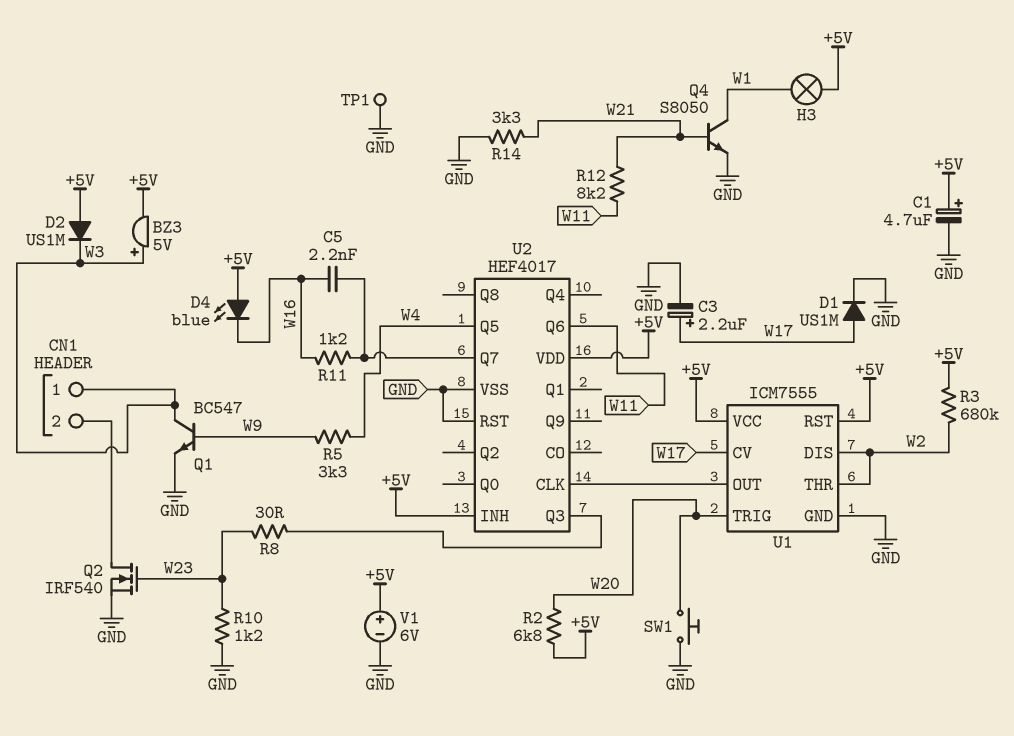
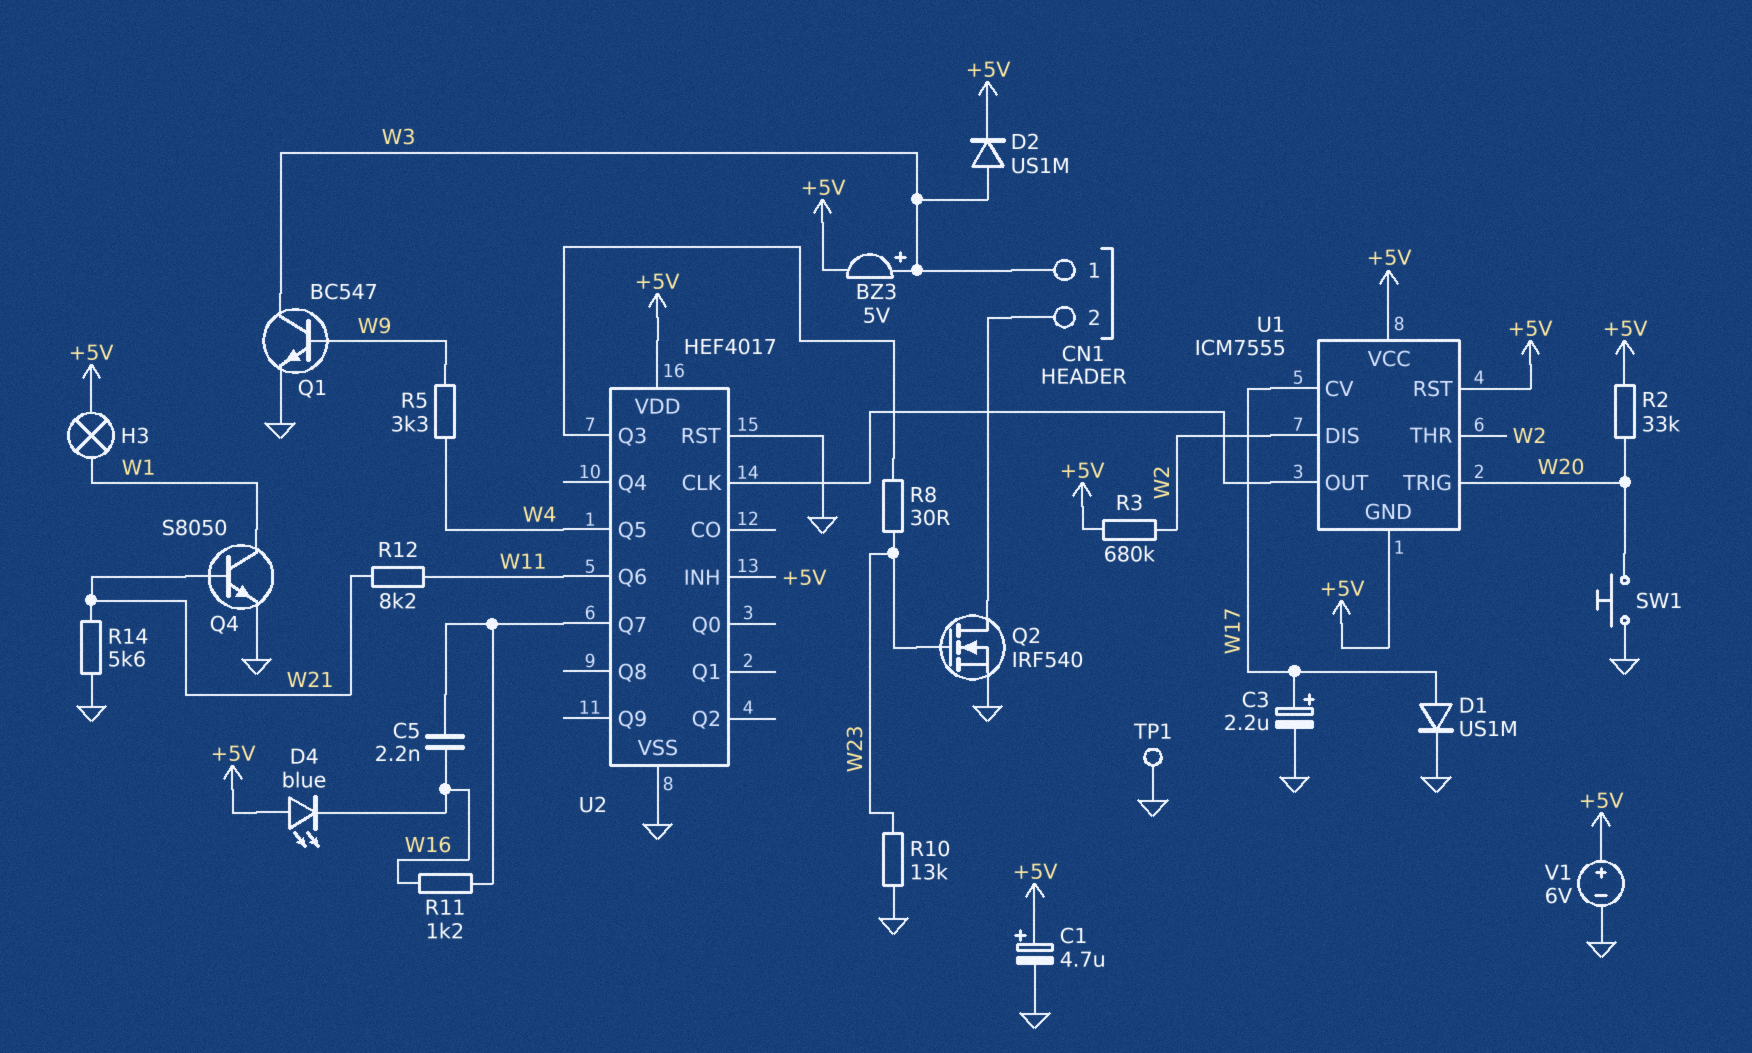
D2: diode US1M (A +5V, K W3) -> diode US1M (A W3, K +5V)
R2: 6.8k (+5V, W20) -> 33k (+5V, W20)
R10: 1.2k (GND, W23) -> 13k (GND, W23)
R14: 3.3k (GND, W21) -> 5.6k (GND, W21)
U1 pin GND: GND -> +5V

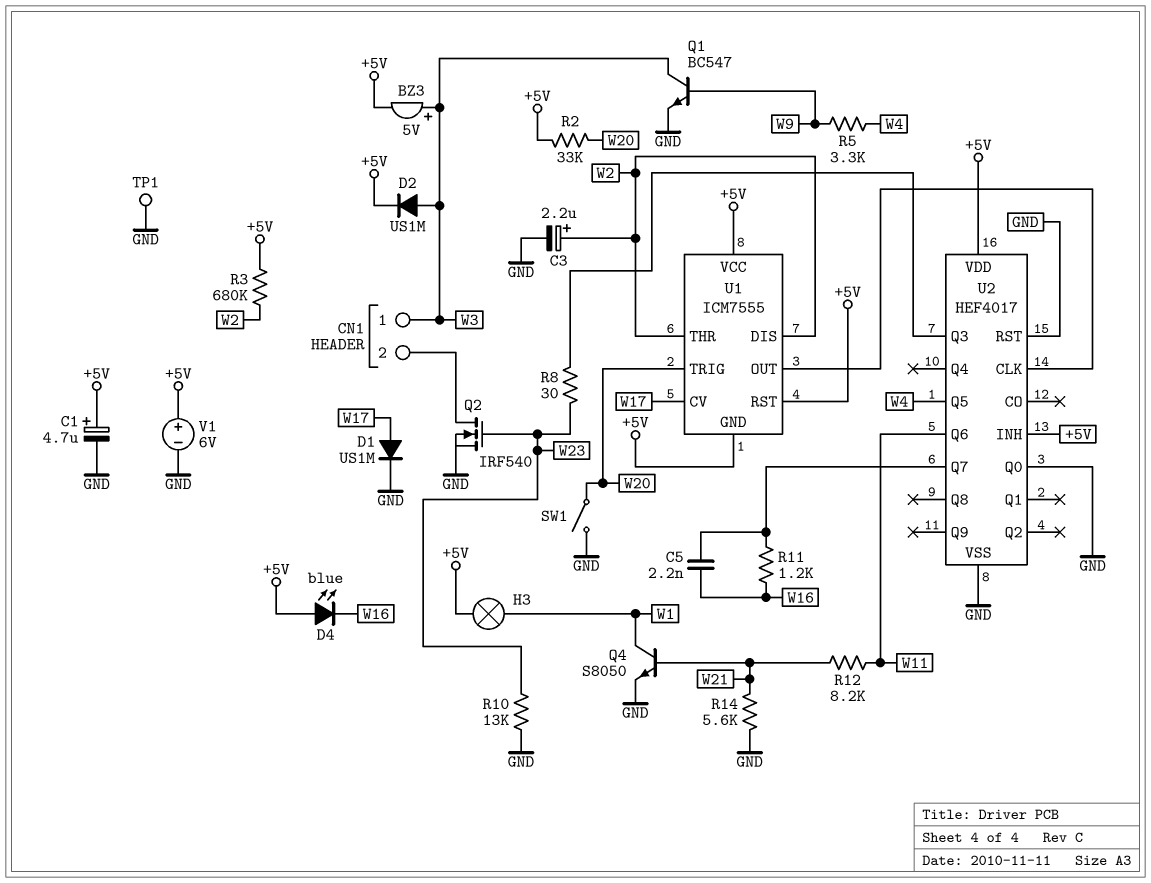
C3: 2.2uF (plus W17, minus GND) -> 2.2uF (plus W2, minus GND)
SW1: button (GND, W20) -> switch (GND, W20)
U2 pin Q0: none -> GND

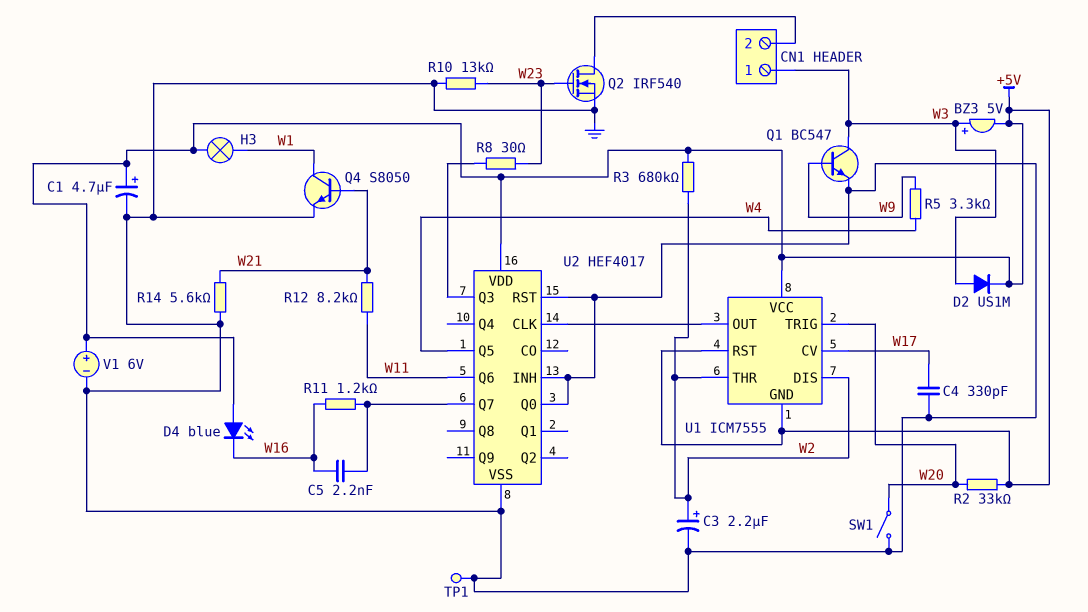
C4: none -> 330pF (GND, W17)
D1: diode US1M (A W17, K GND) -> none
U2 pin INH: +5V -> GND

